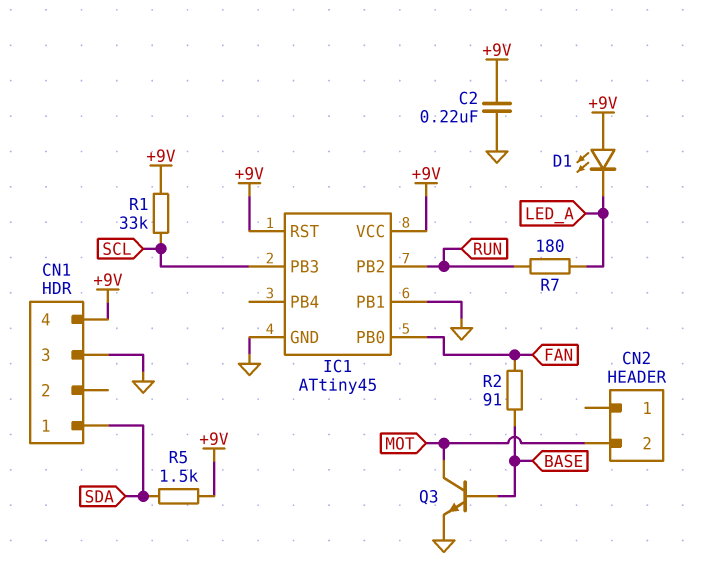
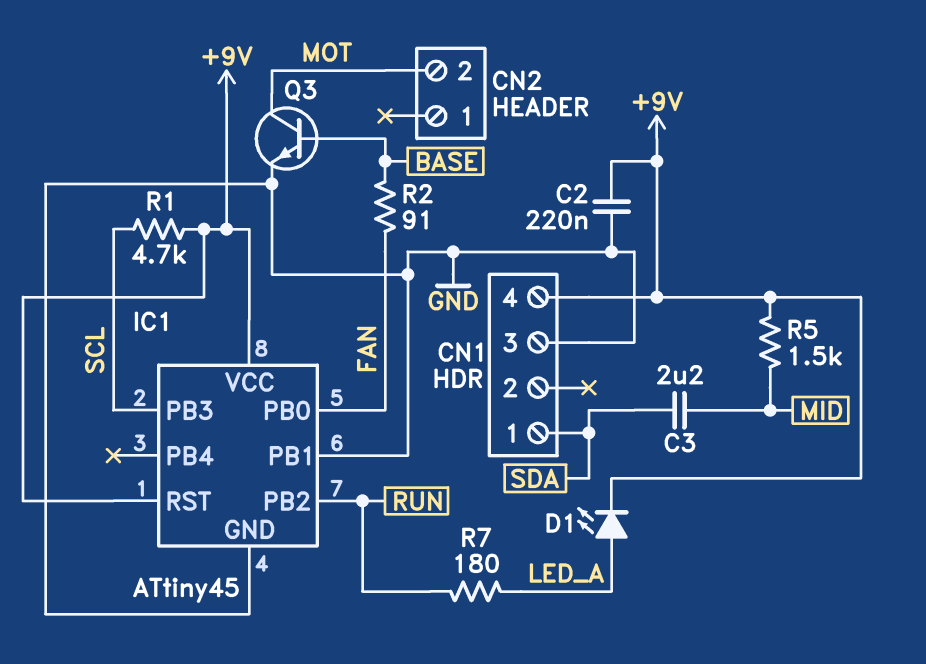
C3: none -> 2.2uF (MID, SDA)
D1: LED (A +9V, K LED_A) -> LED (A LED_A, K +9V)
R1: 33k (+9V, SCL) -> 4.7k (+9V, SCL)
R5: 1.5k (+9V, SDA) -> 1.5k (+9V, MID)

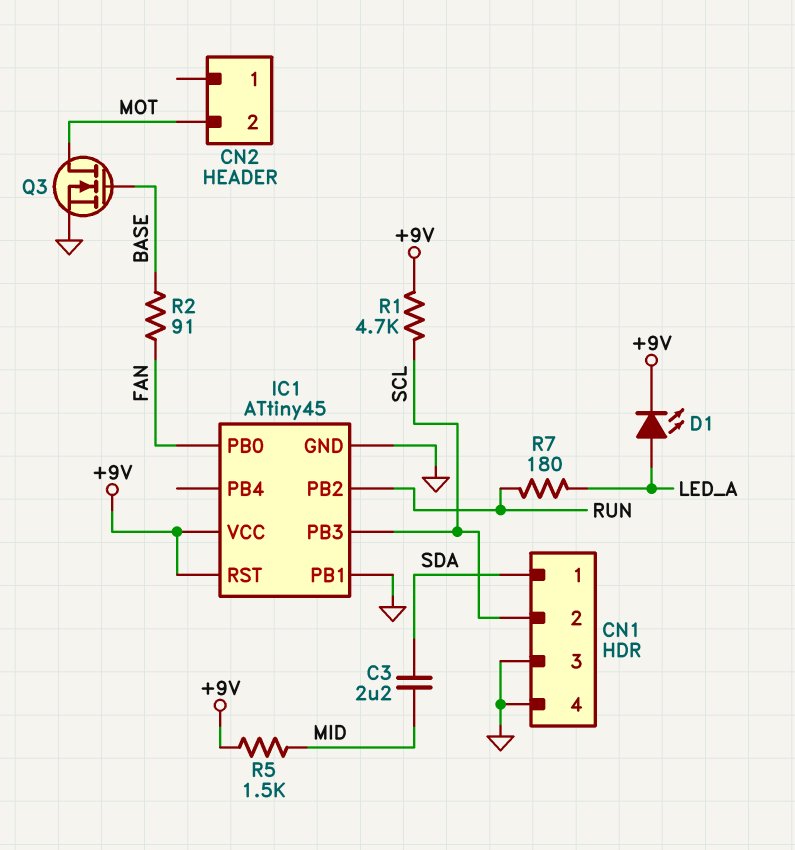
C2: 220nF (+9V, GND) -> none
CN1 pin 2: none -> SCL
CN1 pin 4: +9V -> GND
Q3: NPN (B BASE, C MOT, E GND) -> NMOS (G BASE, D MOT, S GND)

